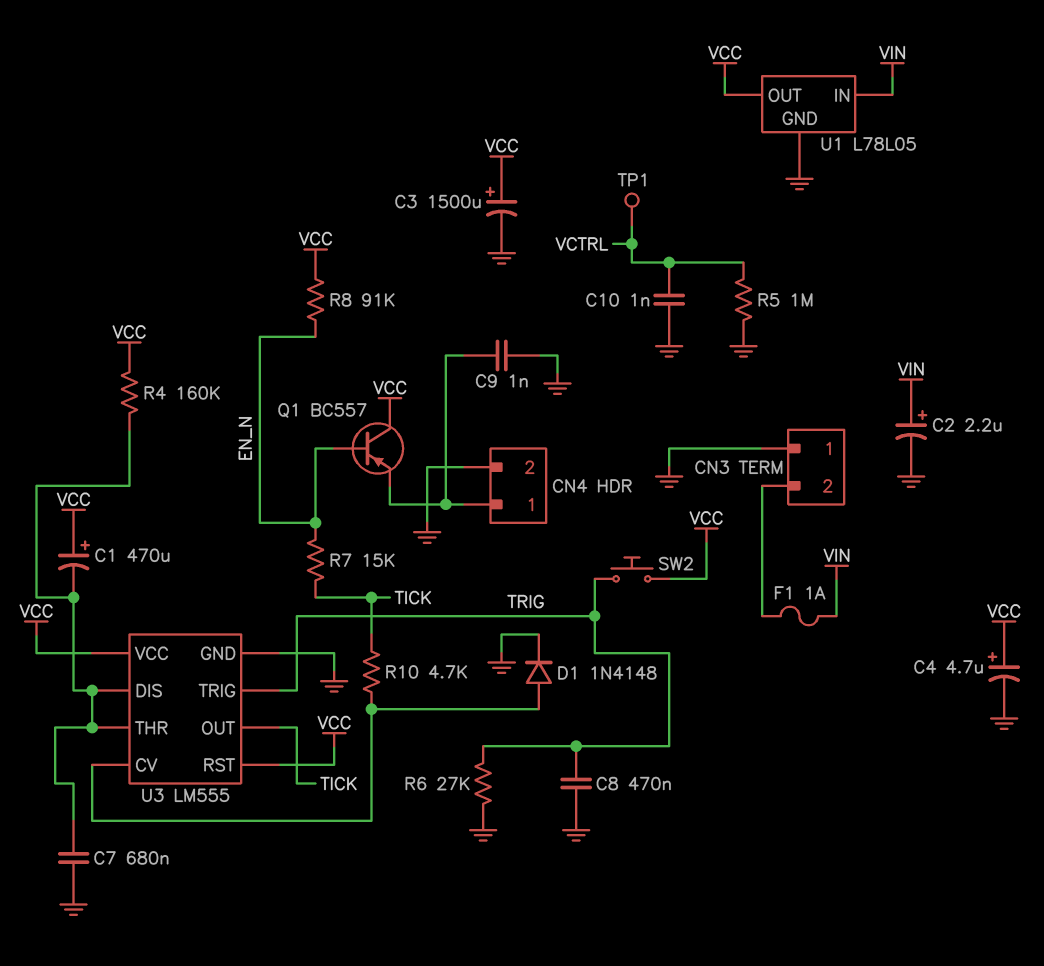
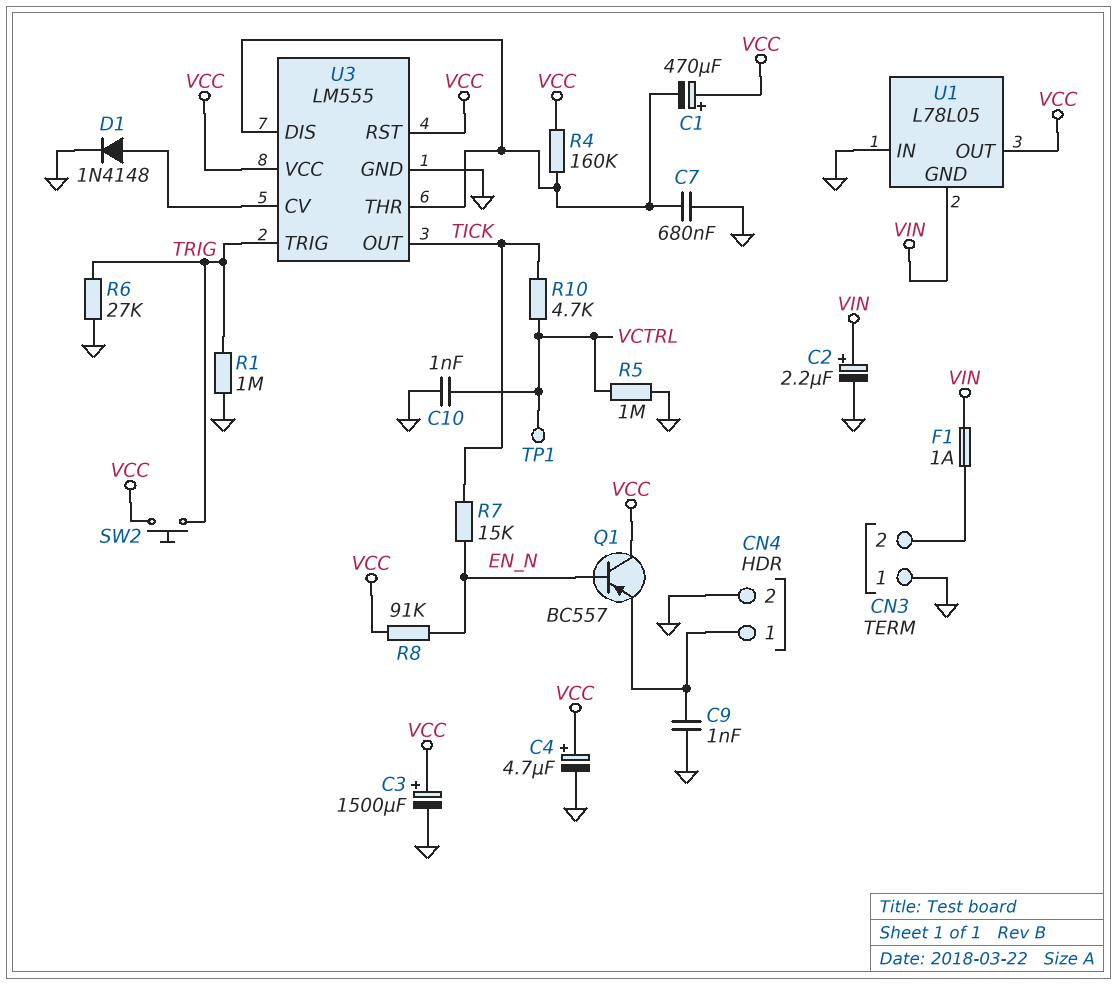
C8: 470nF (GND, TRIG) -> none
R1: none -> 1M (GND, TRIG)
R10: 4.7k (TICK, U3/CV) -> 4.7k (TICK, VCTRL)
U1 pin GND: GND -> VIN
U1 pin IN: VIN -> GND

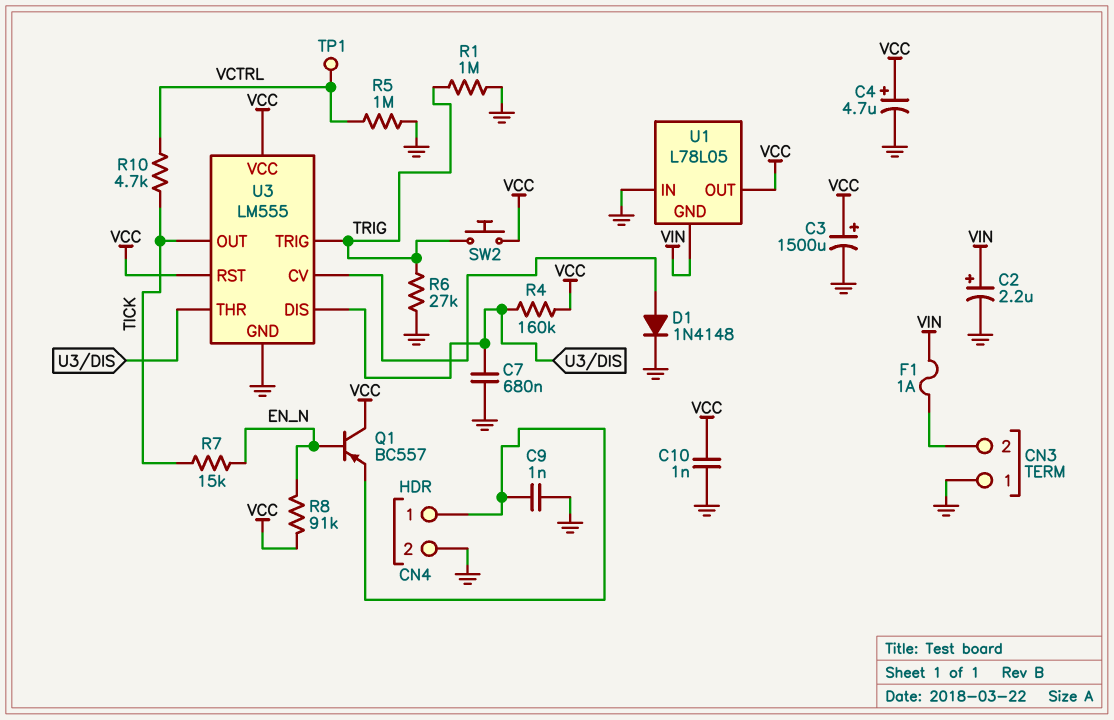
C1: 470uF (plus VCC, minus U3/DIS) -> none
C10: 1nF (GND, VCTRL) -> 1nF (GND, VCC)

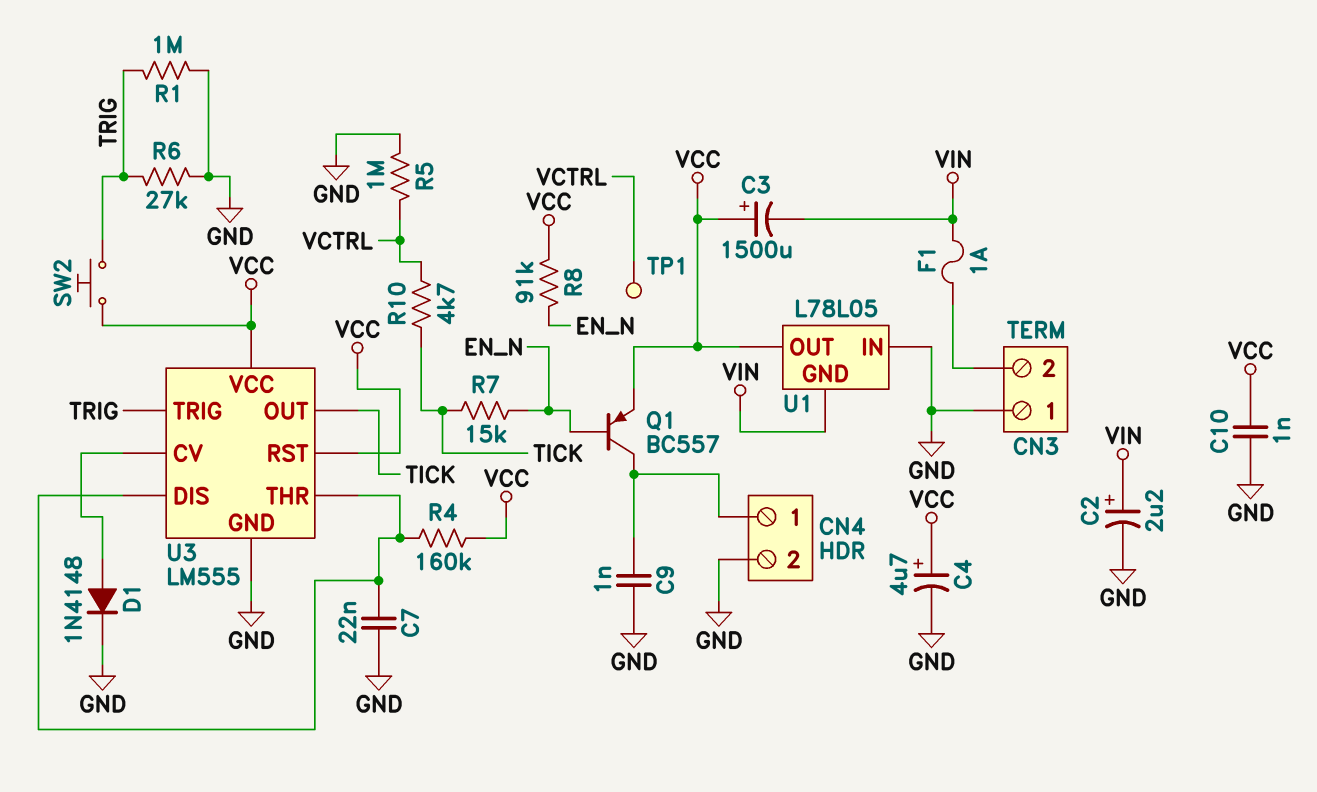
C3: 1500uF (plus VCC, minus GND) -> 1500uF (plus VCC, minus VIN)
C7: 680nF (GND, U3/DIS) -> 22nF (GND, U3/DIS)
Q1: PNP BC557 (B EN_N, C VCC, E CN4/1) -> PNP BC557 (B EN_N, C CN4/1, E VCC)

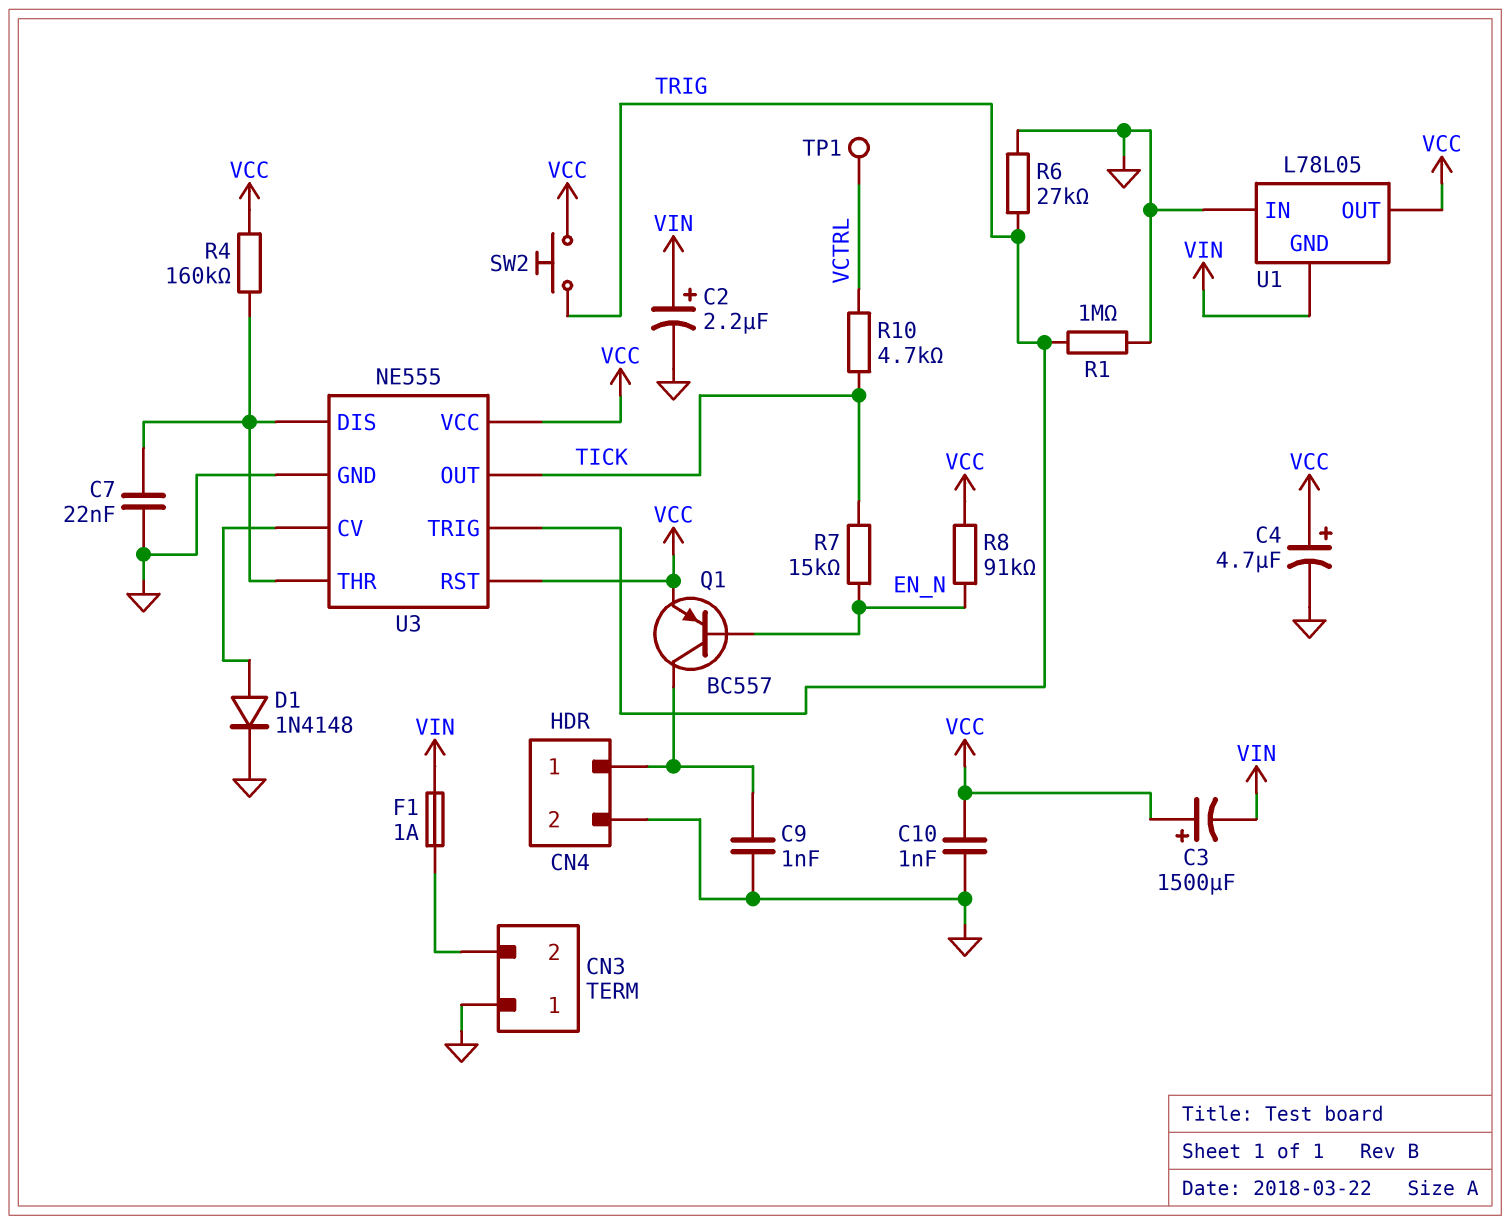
R5: 1M (GND, VCTRL) -> none
U3: LM555 -> NE555

